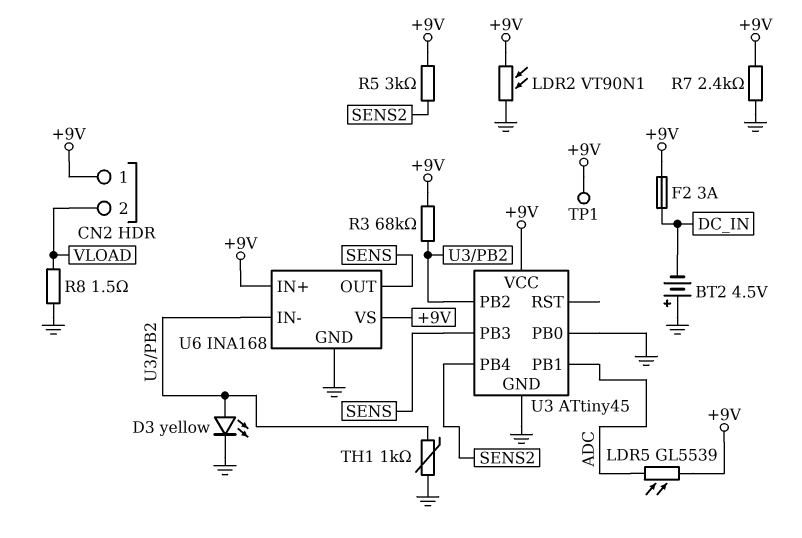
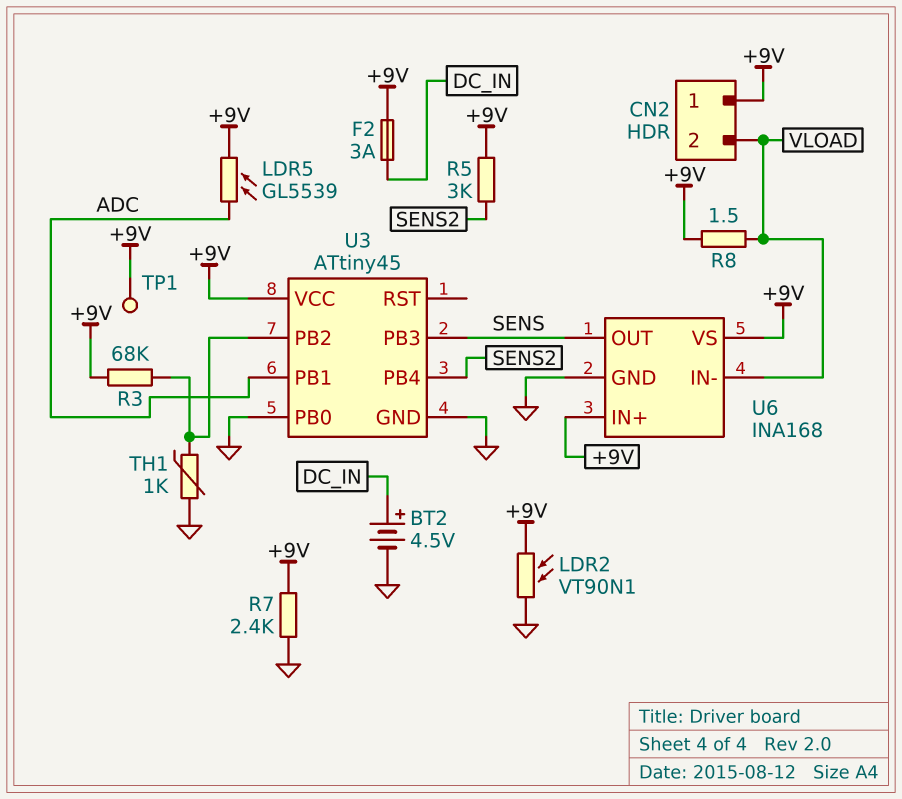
BT2: 4.5V (plus GND, minus DC_IN) -> 4.5V (plus DC_IN, minus GND)
D3: LED yellow (A U3/PB2, K GND) -> none
R8: 1.5 (GND, VLOAD) -> 1.5 (+9V, VLOAD)
U6 pin IN-: U3/PB2 -> VLOAD

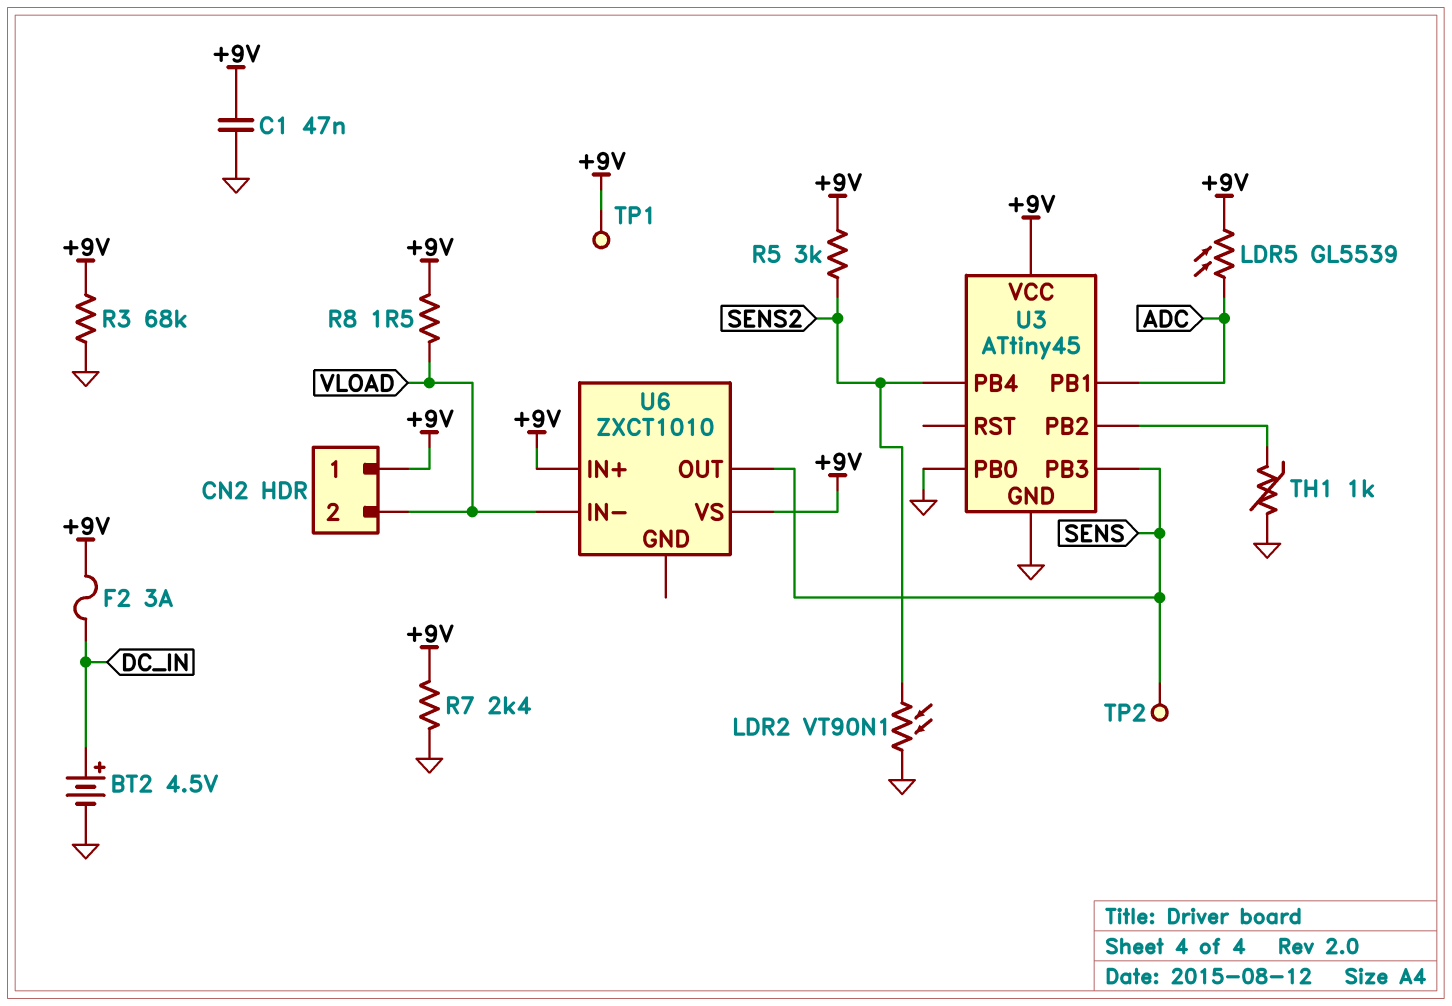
C1: none -> 47nF (+9V, GND)
LDR2: VT90N1 (+9V, GND) -> VT90N1 (GND, SENS2)
R3: 68k (+9V, U3/PB2) -> 68k (+9V, GND)
TP2: none -> test point (SENS)
U6: INA168 -> ZXCT1010
U6 pin GND: GND -> none

